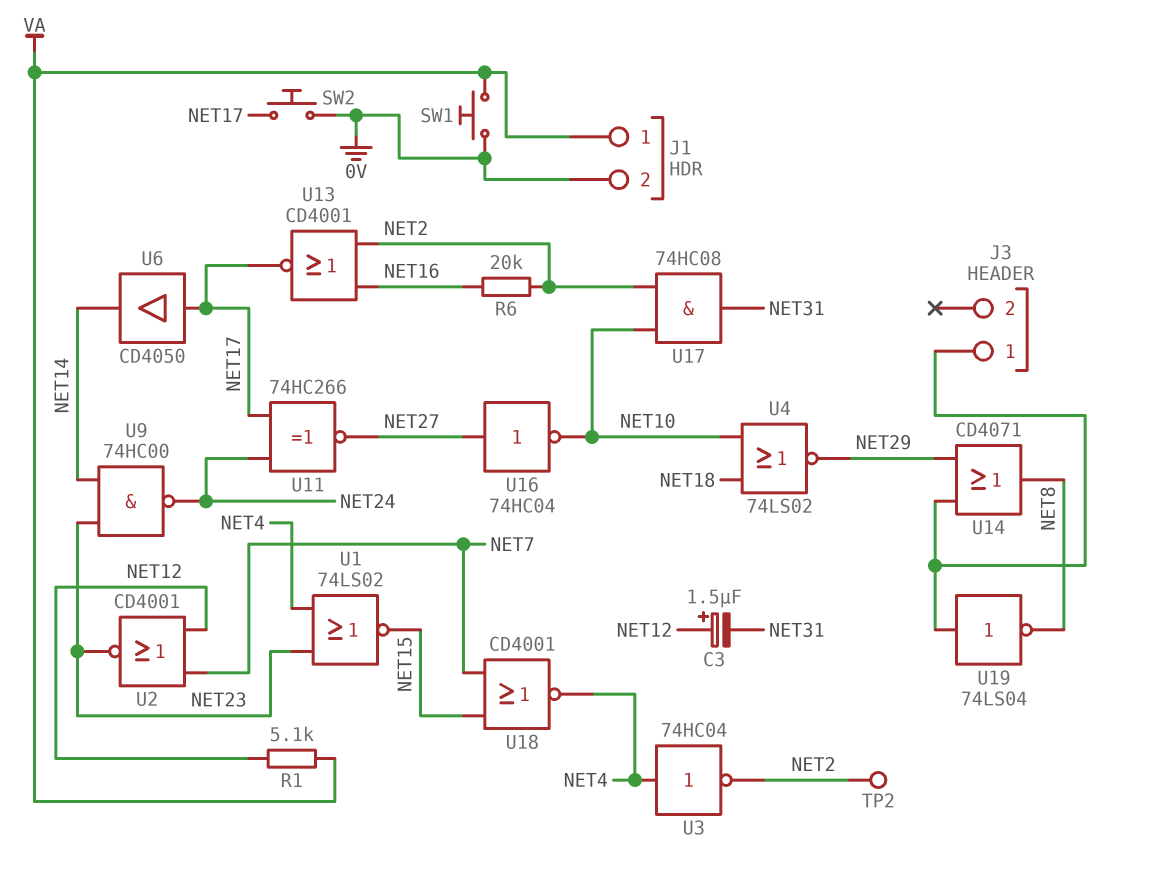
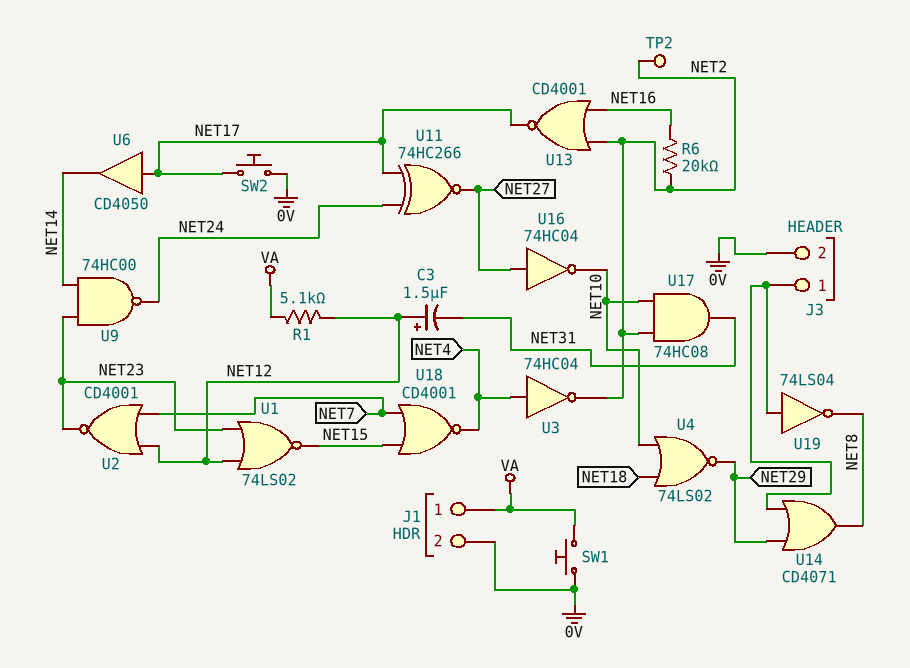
J3 pin 2: none -> 0V
U1: NOR 74LS02 (in NET4, in NET23, out NET15) -> NOR 74LS02 (in NET12, in NET23, out NET15)

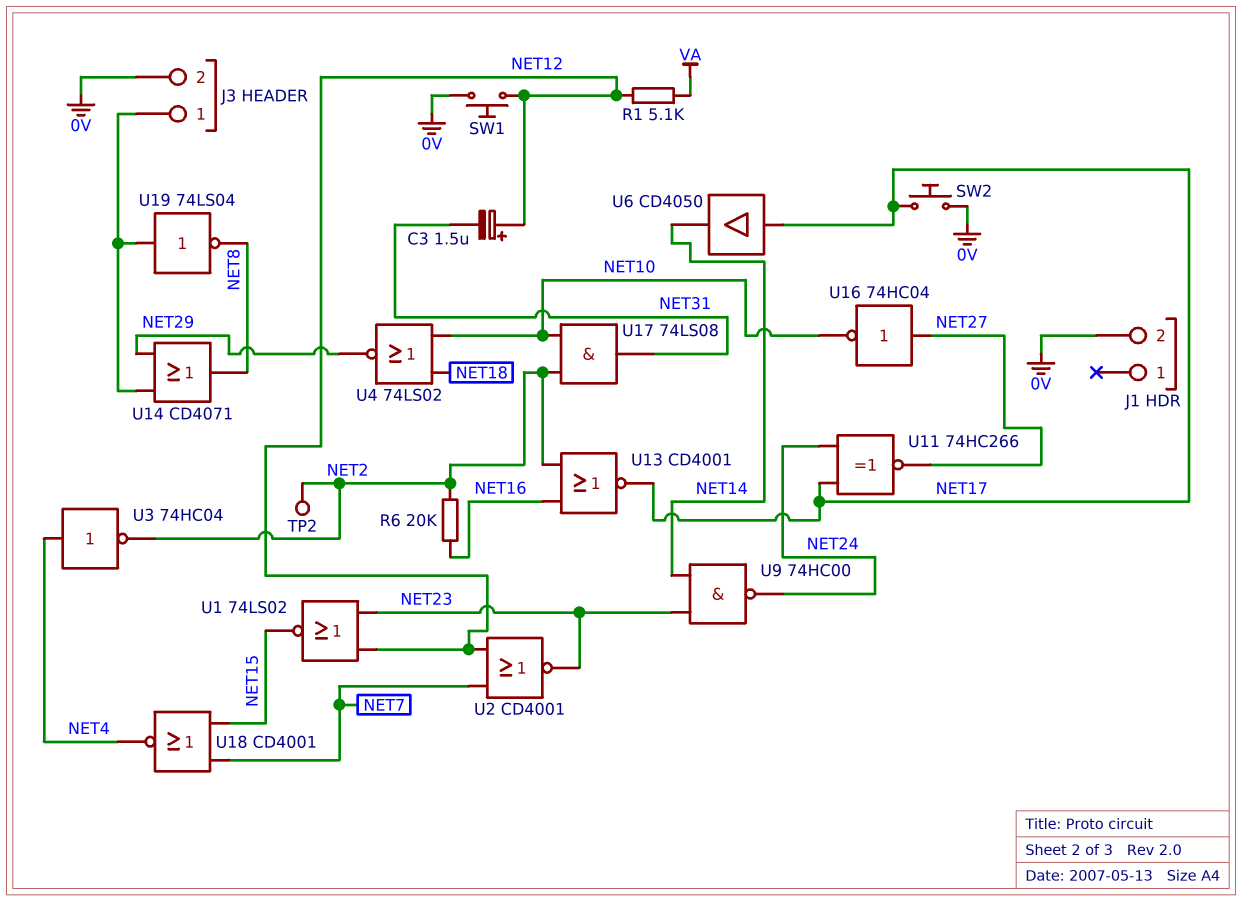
J1 pin 1: VA -> none
SW1: button (0V, VA) -> button (0V, NET12)
U17: AND 74HC08 (in NET2, in NET10, out NET31) -> AND 74LS08 (in NET2, in NET10, out NET31)

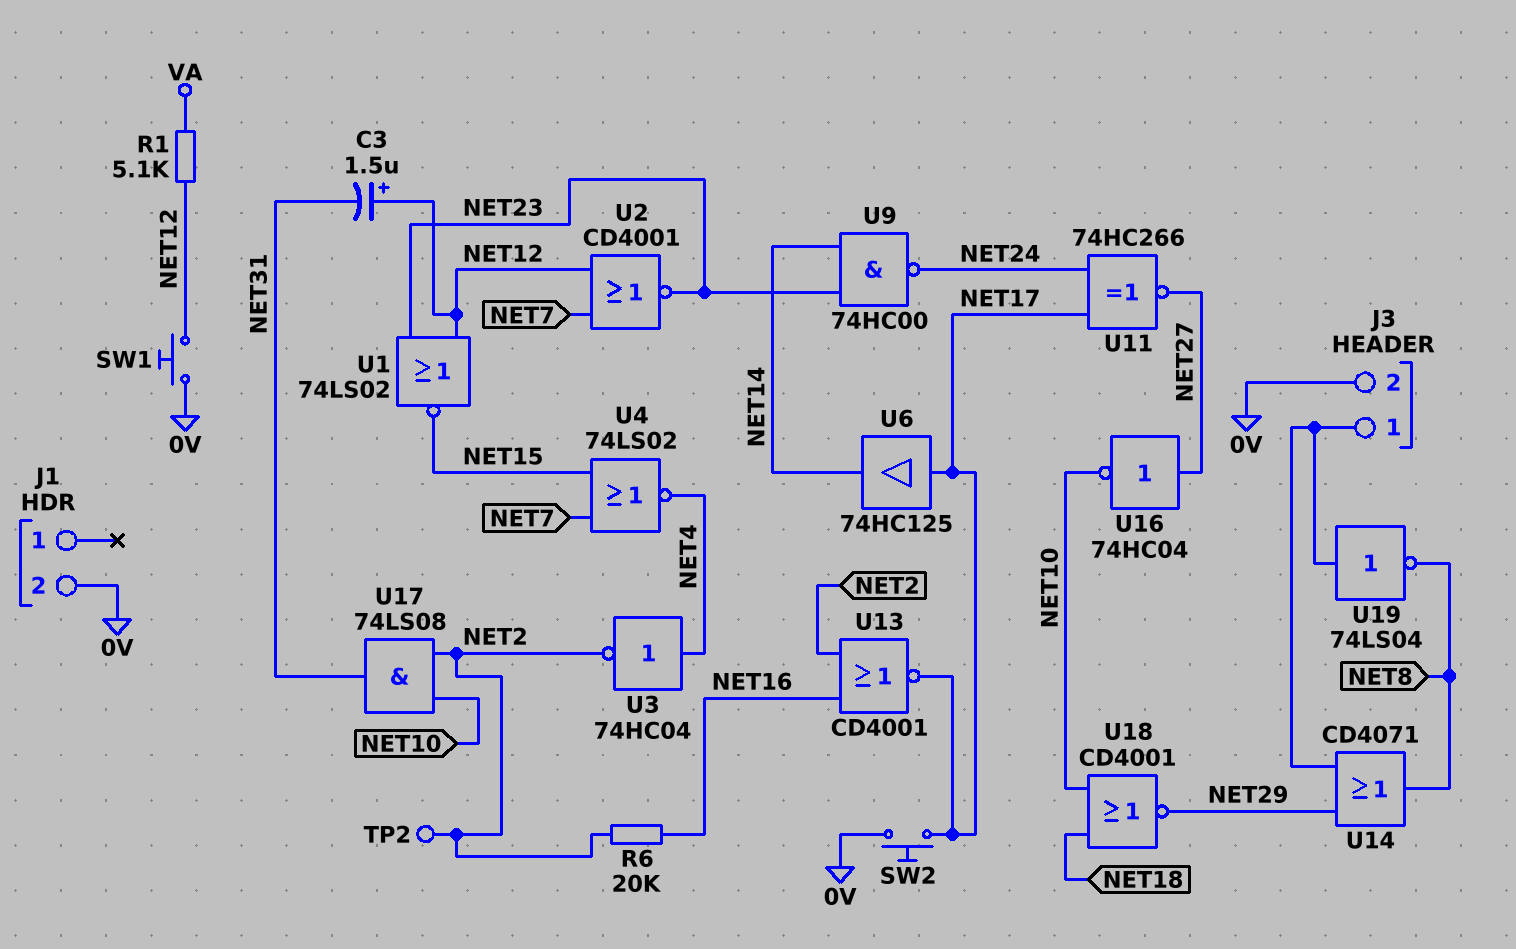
U4: NOR 74LS02 (in NET10, in NET18, out NET29) -> NOR 74LS02 (in NET7, in NET15, out NET4)
U6: buffer CD4050 (in NET17, out NET14) -> buffer 74HC125 (in NET17, out NET14)
U18: NOR CD4001 (in NET7, in NET15, out NET4) -> NOR CD4001 (in NET10, in NET18, out NET29)

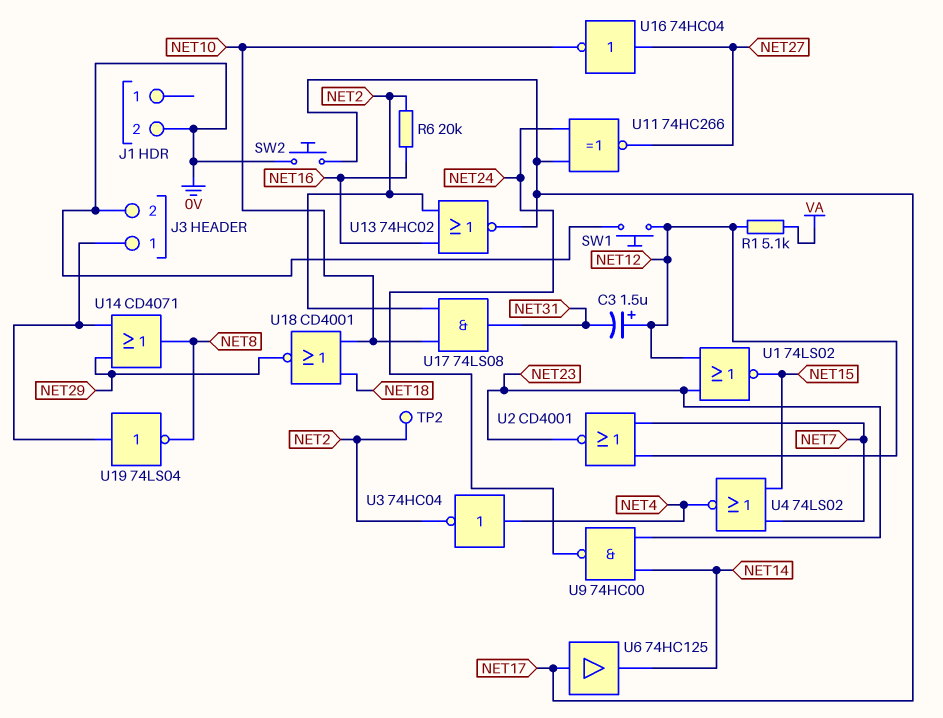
U13: NOR CD4001 (in NET2, in NET16, out NET17) -> NOR 74HC02 (in NET2, in NET16, out NET17)

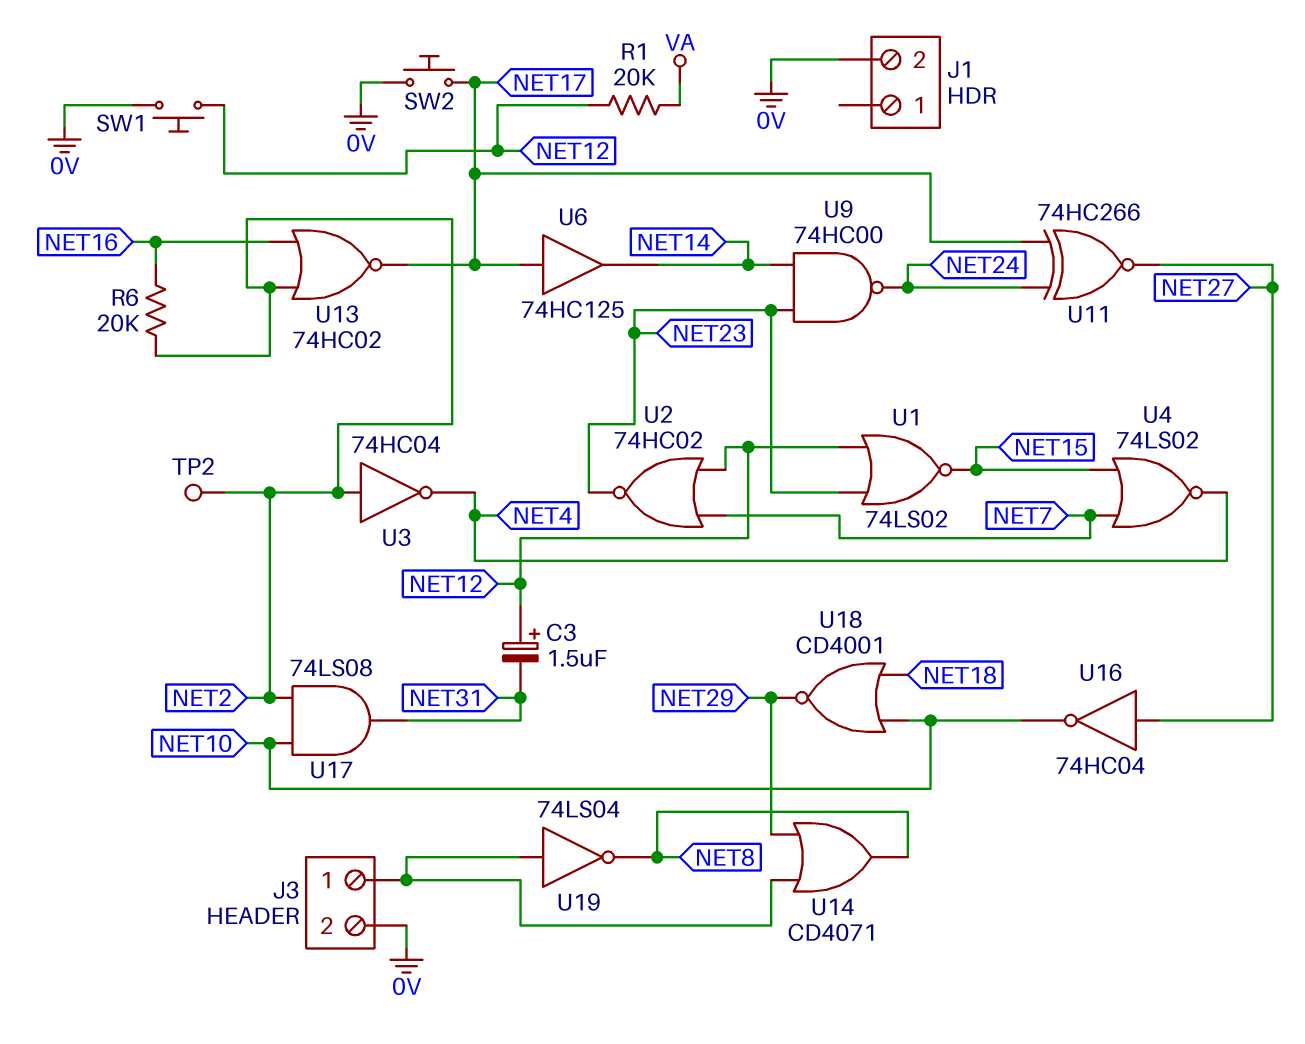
R1: 5.1k (NET12, VA) -> 20k (NET12, VA)
U2: NOR CD4001 (in NET7, in NET12, out NET23) -> NOR 74HC02 (in NET7, in NET12, out NET23)
U3: NOT 74HC04 (in NET4, out NET2) -> NOT 74HC04 (in NET2, out NET4)

